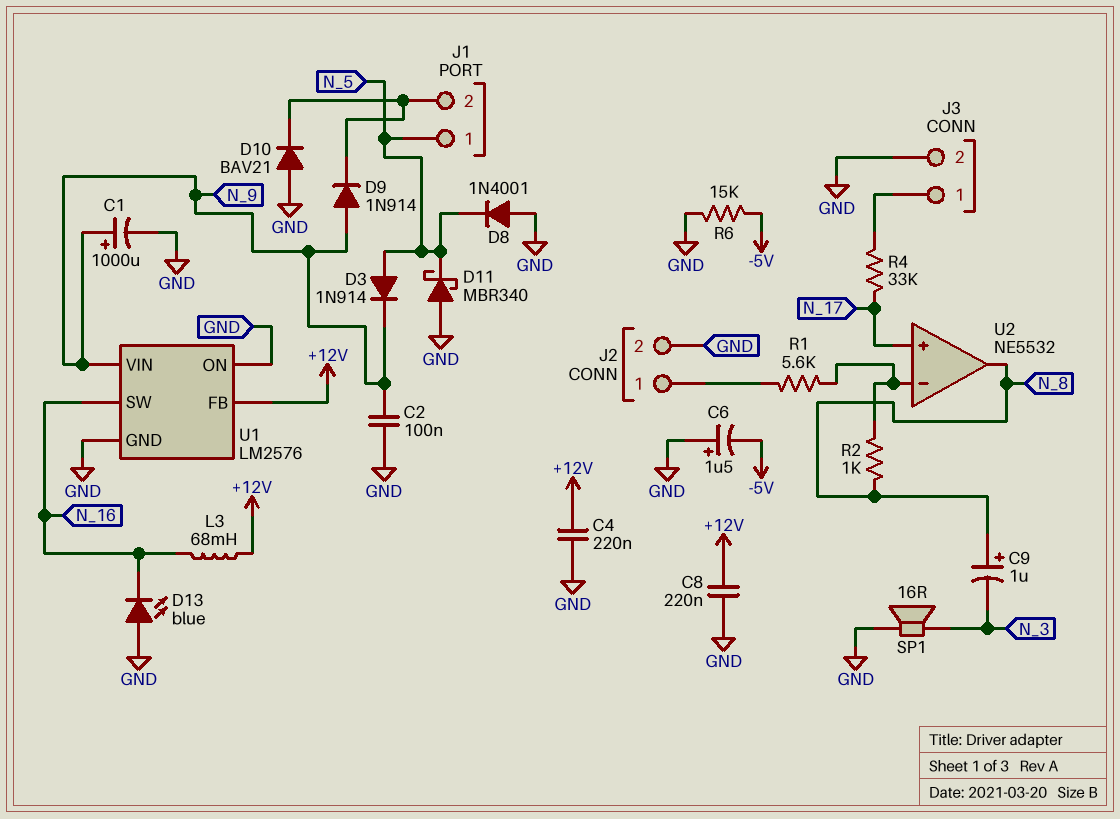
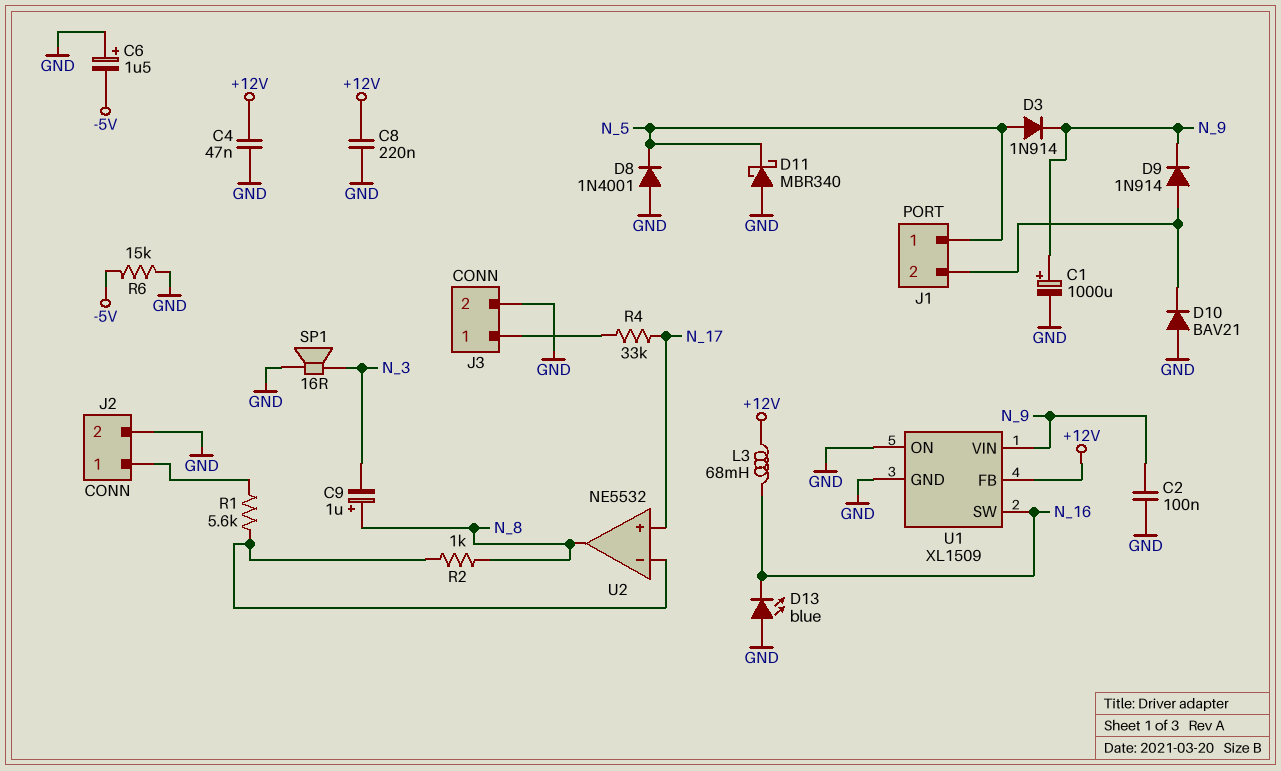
C4: 220nF (+12V, GND) -> 47nF (+12V, GND)
D9: diode 1N914 (A N_9, K J1/2) -> diode 1N914 (A J1/2, K N_9)
U1: LM2576 -> XL1509

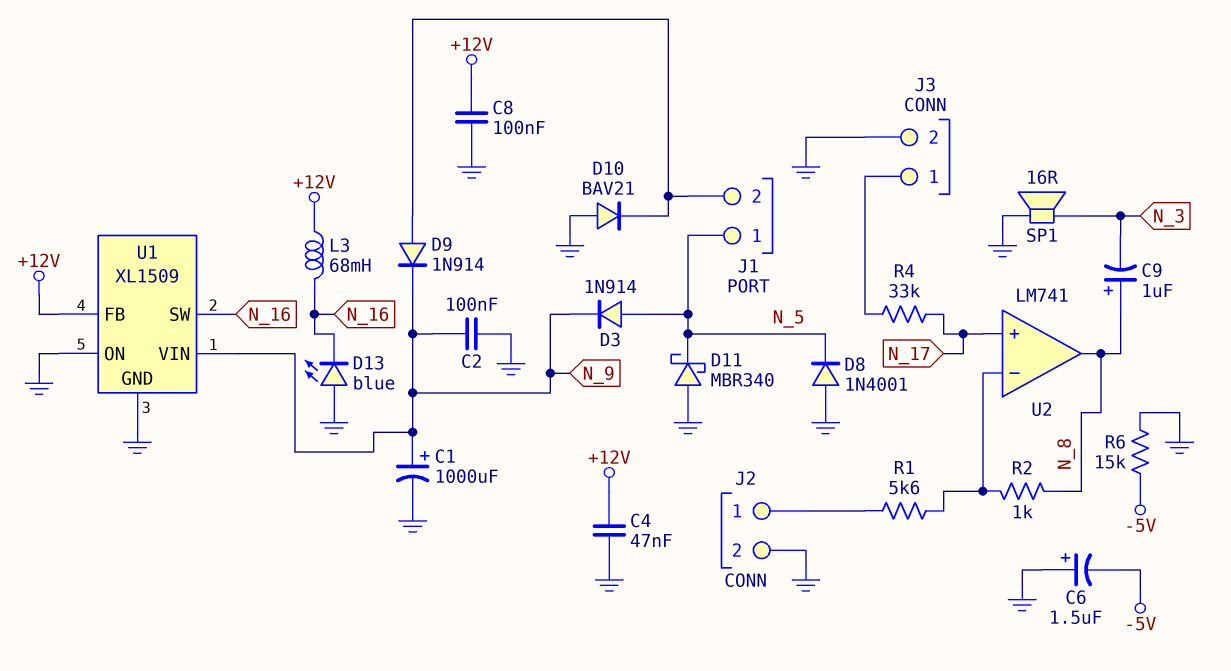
C8: 220nF (+12V, GND) -> 100nF (+12V, GND)
U2: NE5532 -> LM741

